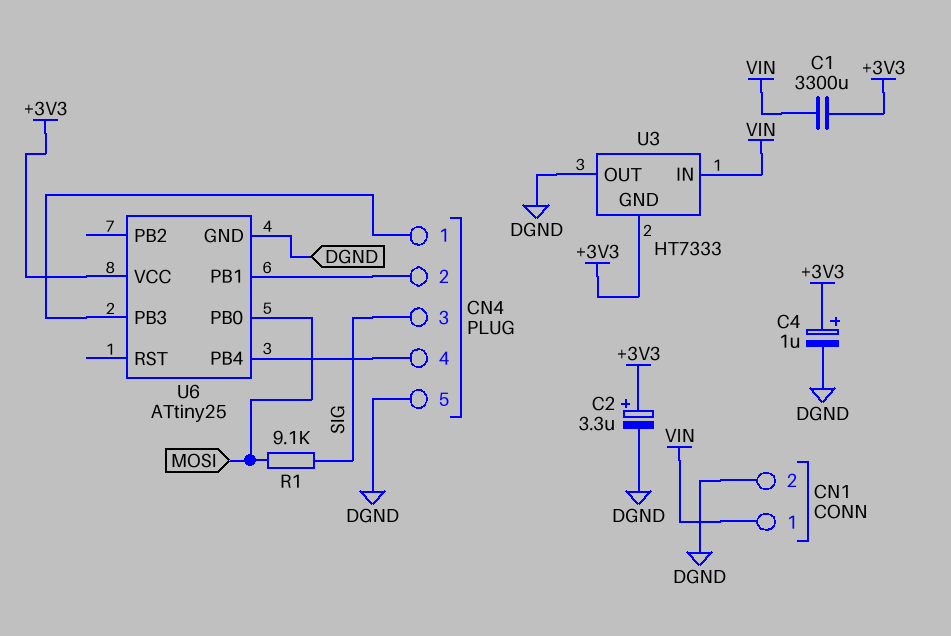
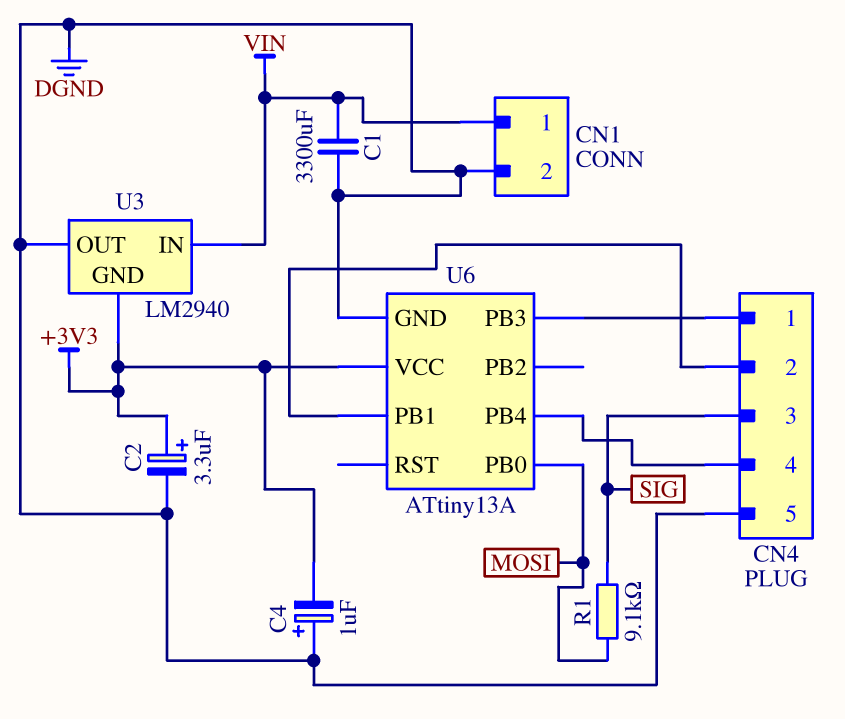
C1: 3300uF (+3V3, VIN) -> 3300uF (DGND, VIN)
C4: 1uF (plus +3V3, minus DGND) -> 1uF (plus DGND, minus +3V3)
U3: HT7333 -> LM2940
U6: ATtiny25 -> ATtiny13A

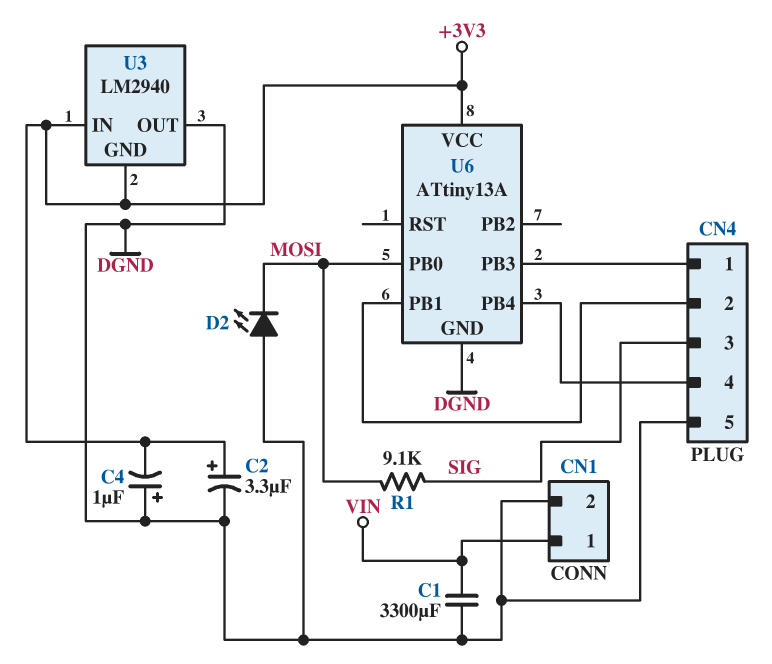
D2: none -> LED (A DGND, K MOSI)
U3 pin IN: VIN -> +3V3

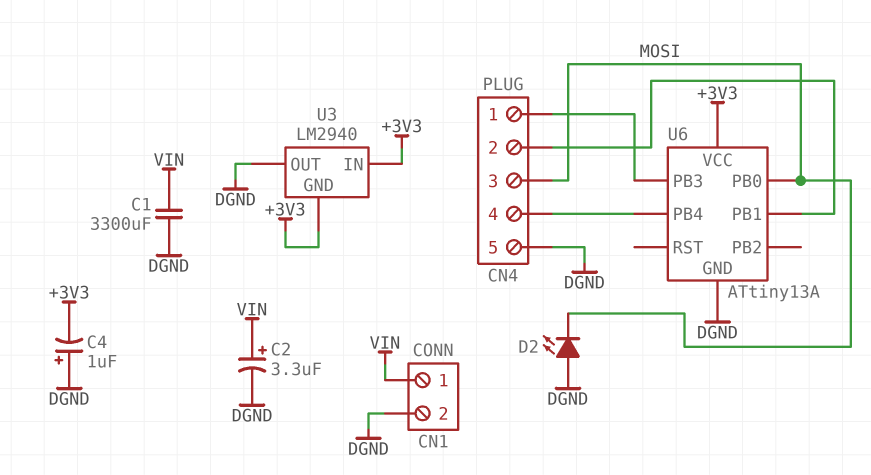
C2: 3.3uF (plus +3V3, minus DGND) -> 3.3uF (plus VIN, minus DGND)
CN4 pin 3: SIG -> MOSI
R1: 9.1k (MOSI, SIG) -> none

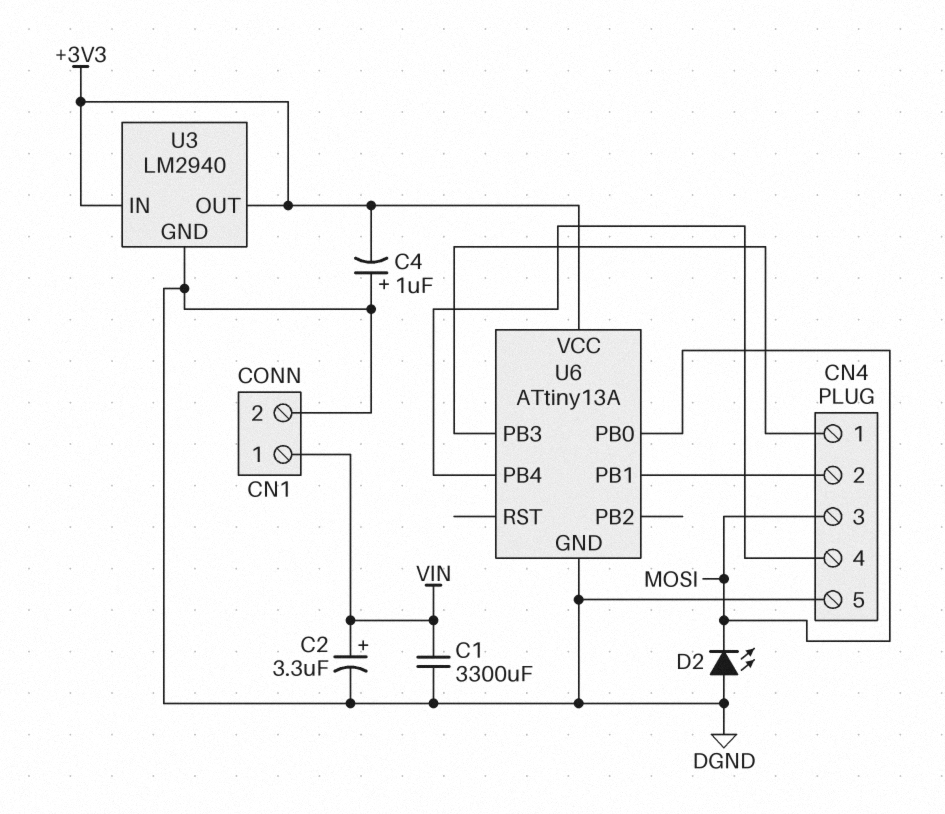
U3 pin GND: +3V3 -> DGND
U3 pin OUT: DGND -> +3V3

